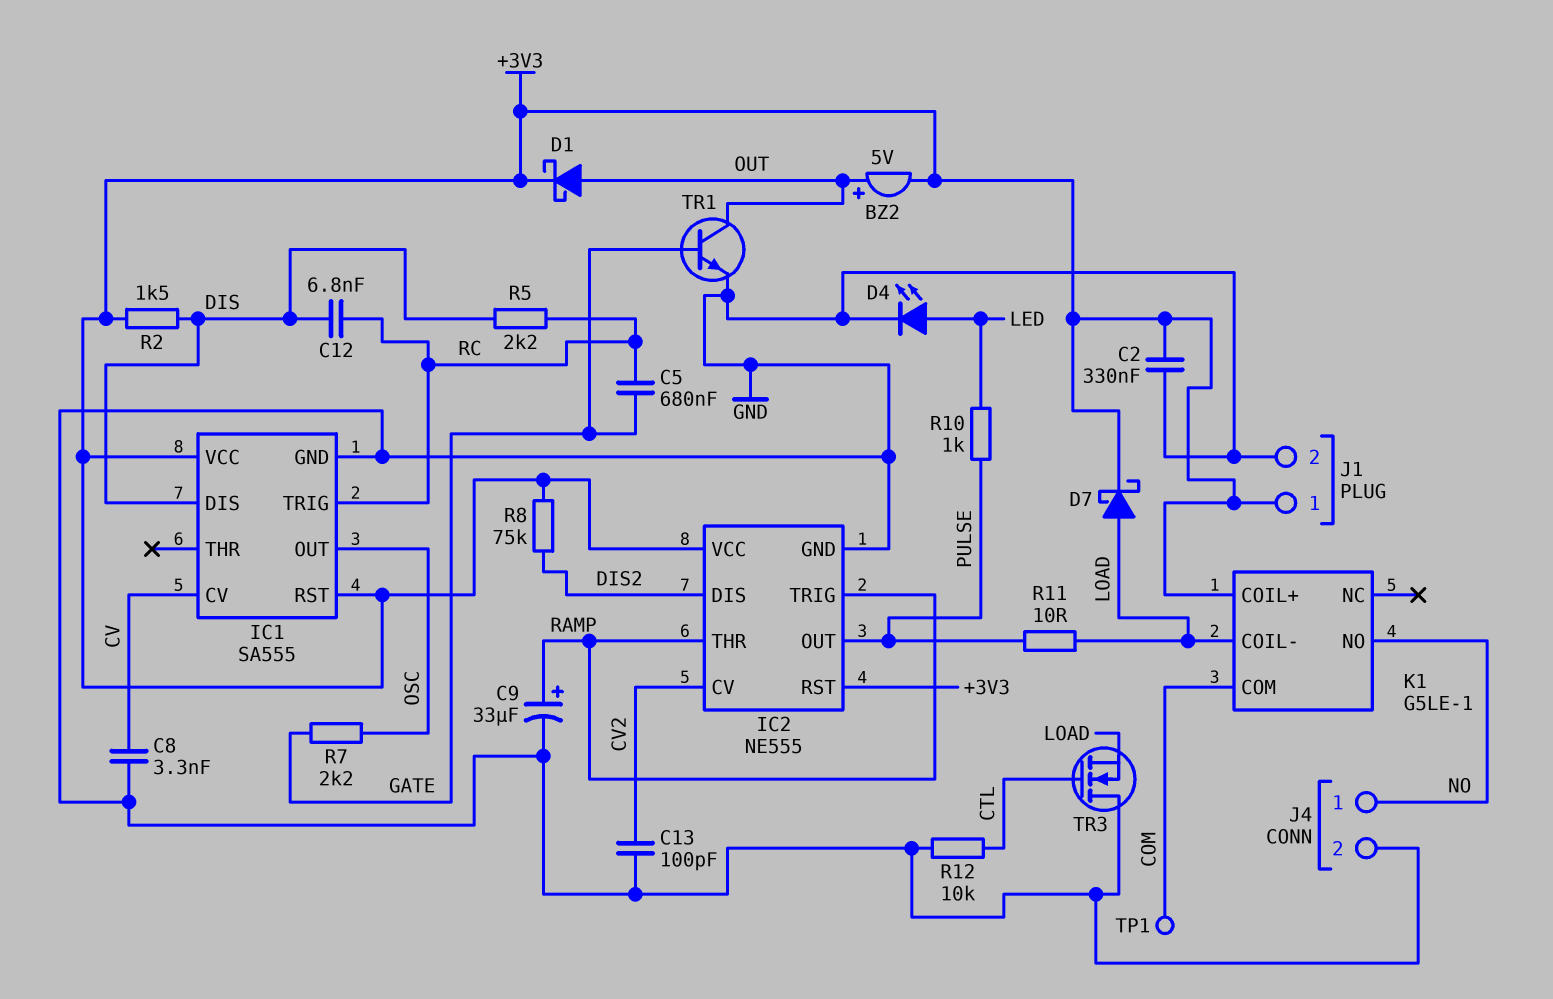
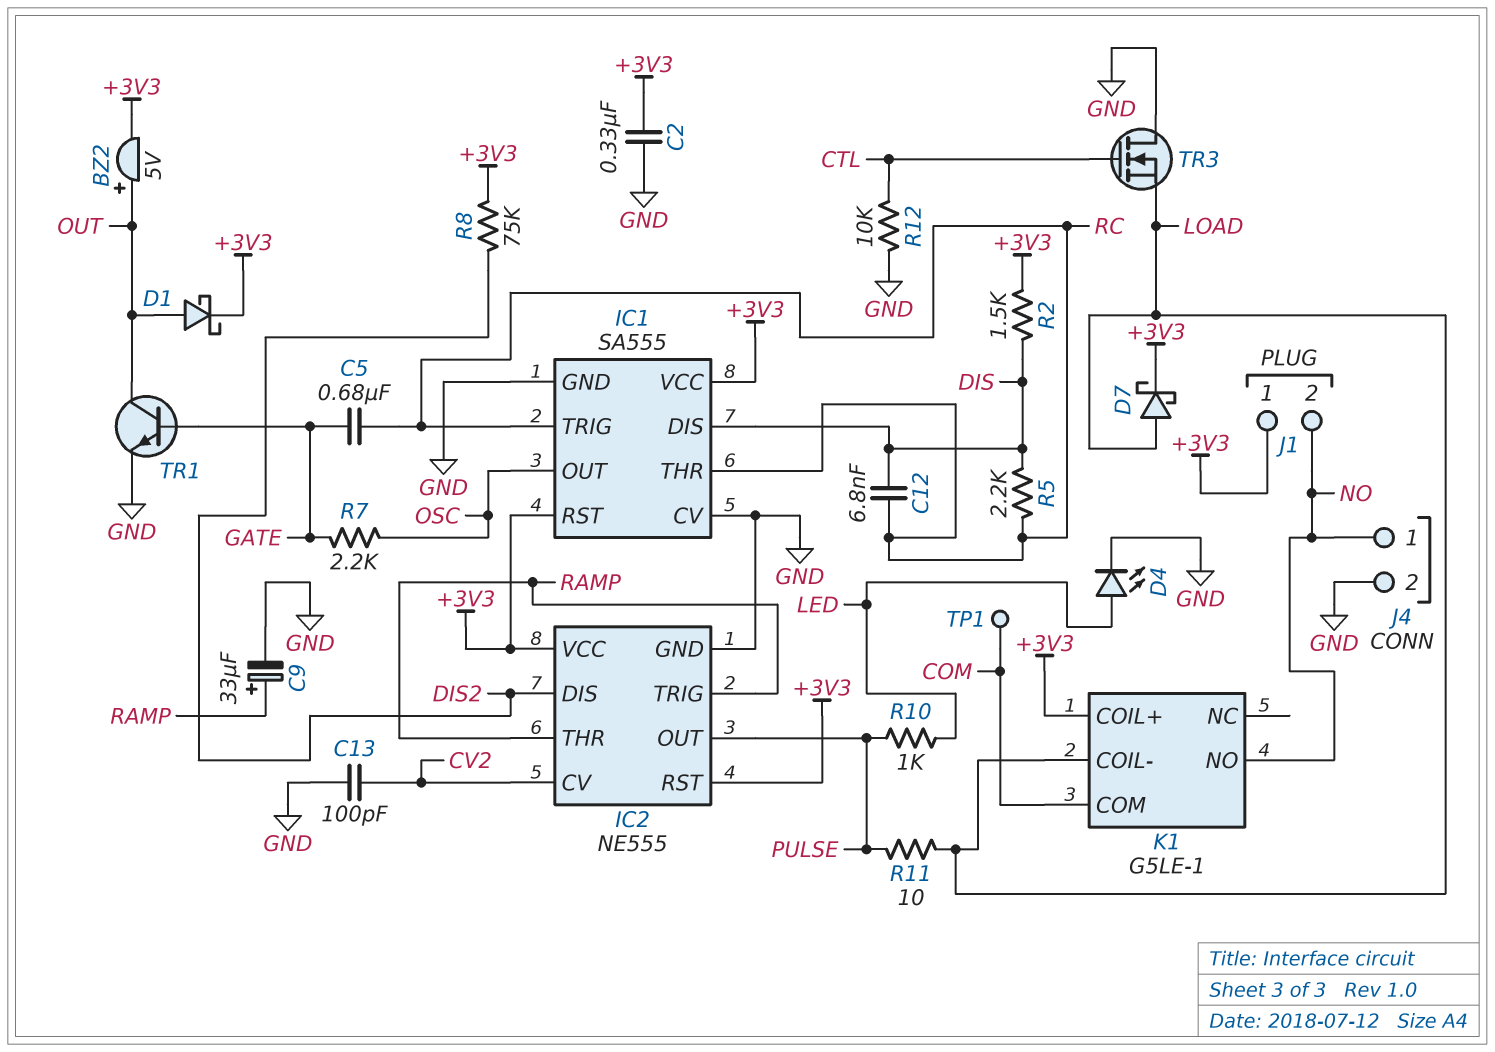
C8: 3.3nF (CV, GND) -> none
IC1 pin CV: CV -> GND
IC1 pin THR: none -> RC
J1 pin 2: GND -> NO

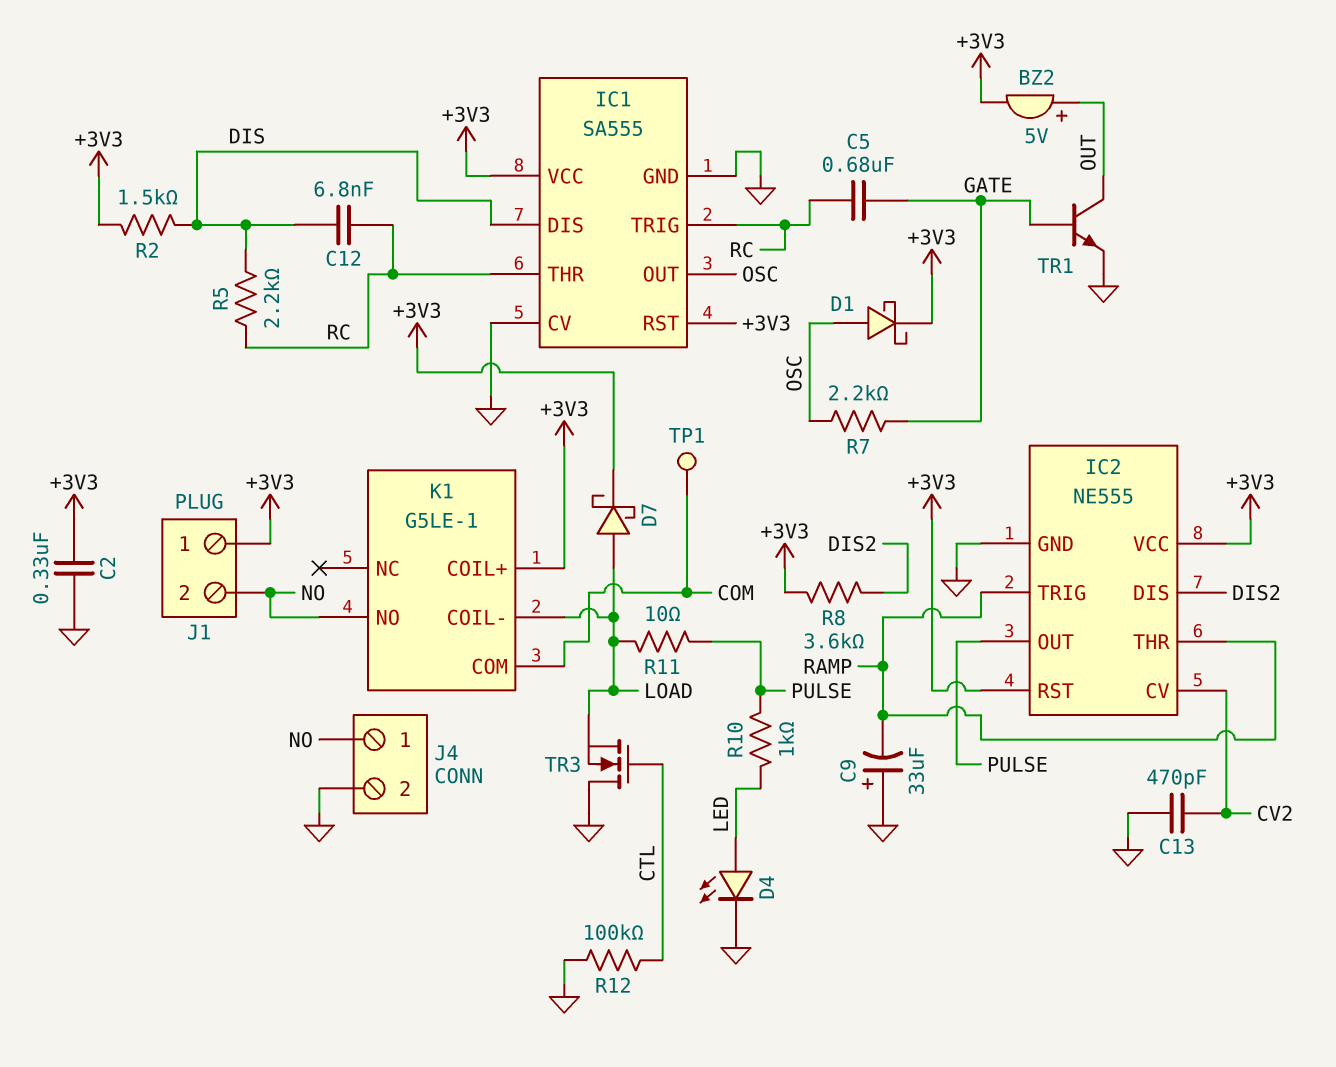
C9: 33uF (plus RAMP, minus GND) -> 33uF (plus GND, minus RAMP)
C13: 100pF (CV2, GND) -> 470pF (CV2, GND)
D1: schottky (A OUT, K +3V3) -> schottky (A OSC, K +3V3)
R8: 75k (+3V3, DIS2) -> 3.6k (+3V3, DIS2)
R12: 10k (CTL, GND) -> 100k (CTL, GND)

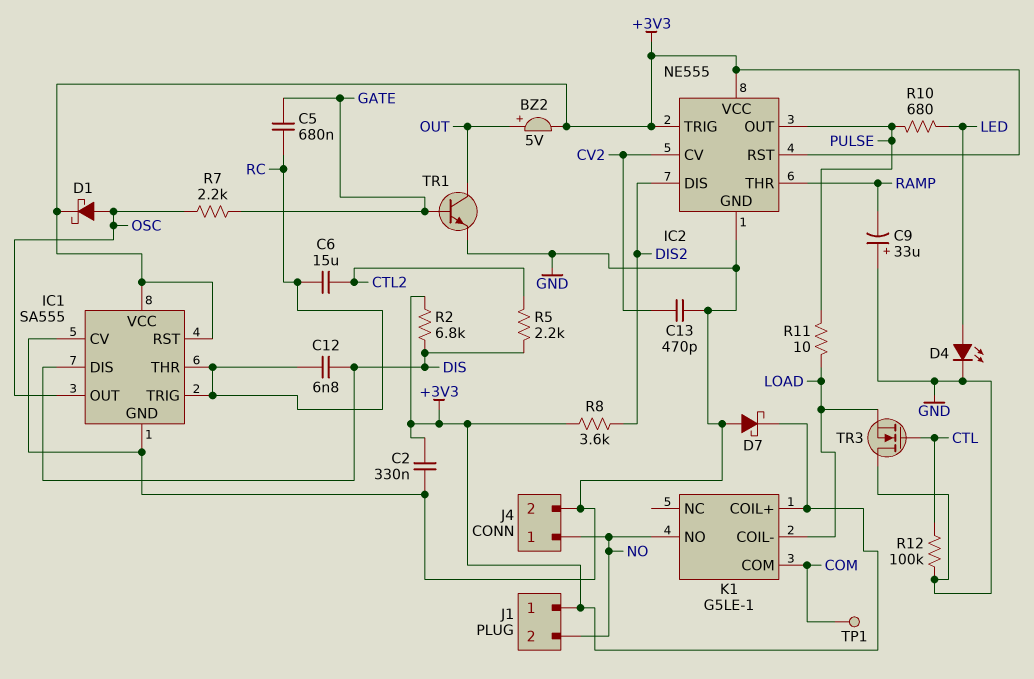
C6: none -> 15uF (CTL2, RC)
D7: schottky (A LOAD, K +3V3) -> schottky (A GND, K +3V3)
IC2 pin TRIG: RAMP -> +3V3
R2: 1.5k (+3V3, DIS) -> 6.8k (+3V3, DIS)
R5: 2.2k (DIS, RC) -> 2.2k (CTL2, DIS)
R10: 1k (LED, PULSE) -> 680 (LED, PULSE)

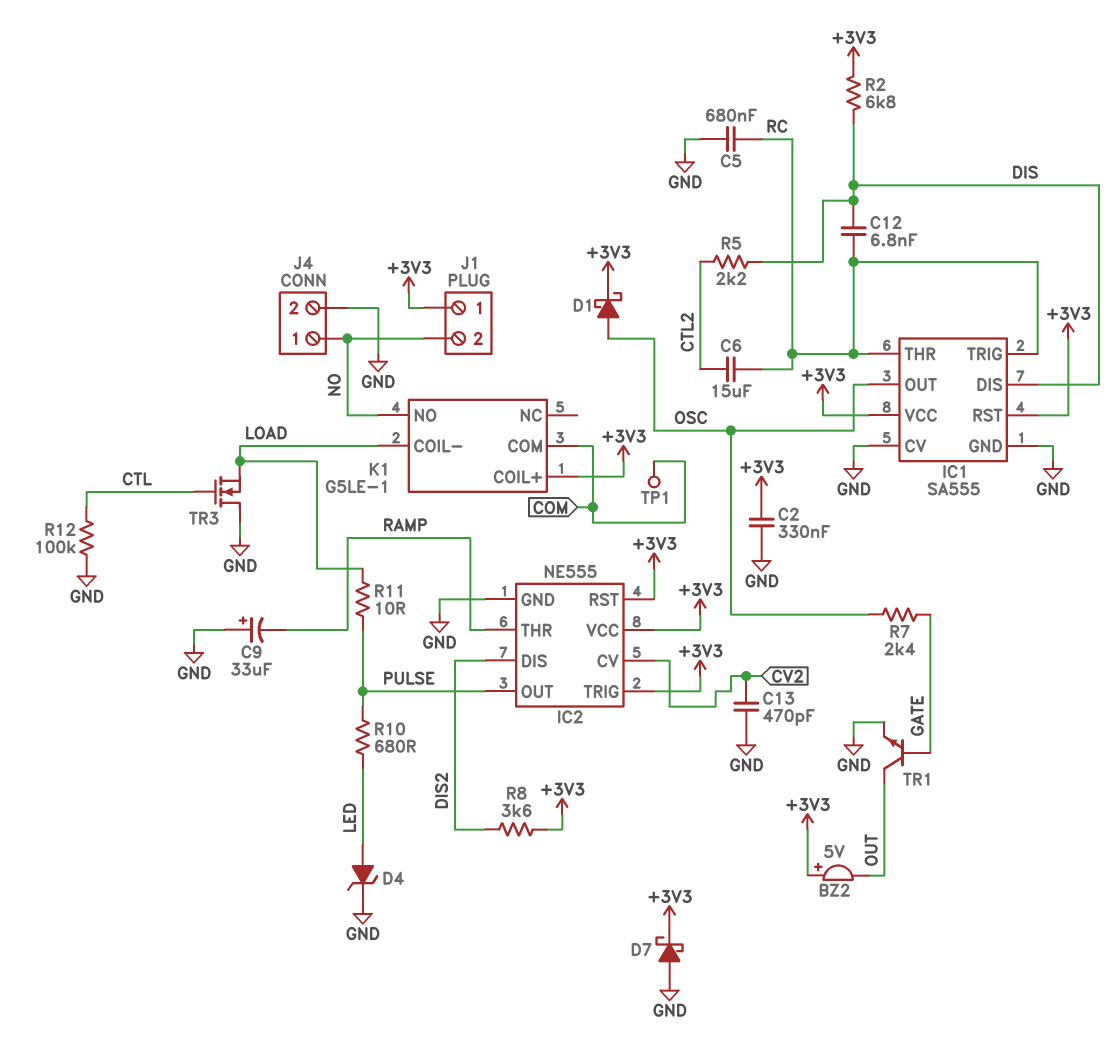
BZ2: buzzer 5V (plus OUT, minus +3V3) -> buzzer 5V (plus +3V3, minus OUT)
C5: 680nF (GATE, RC) -> 680nF (GND, RC)
D4: LED (A LED, K GND) -> zener (A LED, K GND)
R7: 2.2k (GATE, OSC) -> 2.4k (GATE, OSC)

